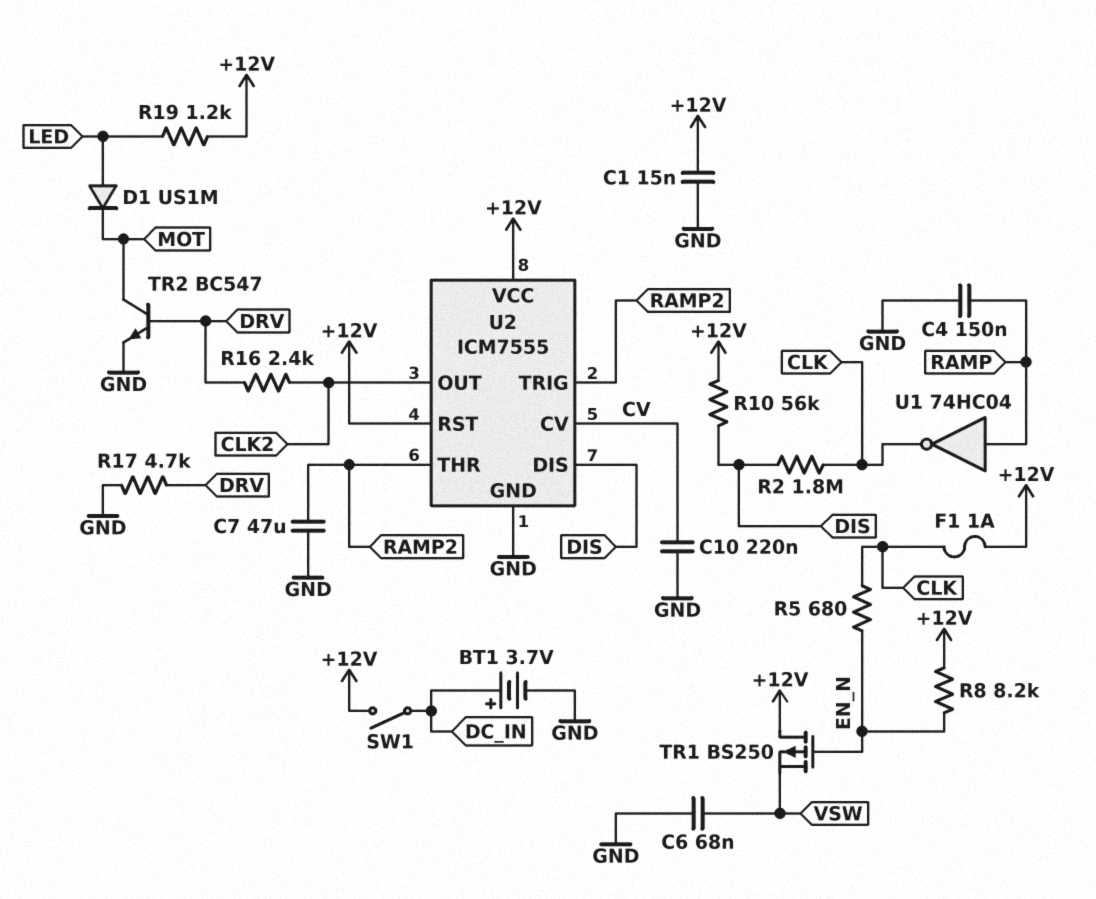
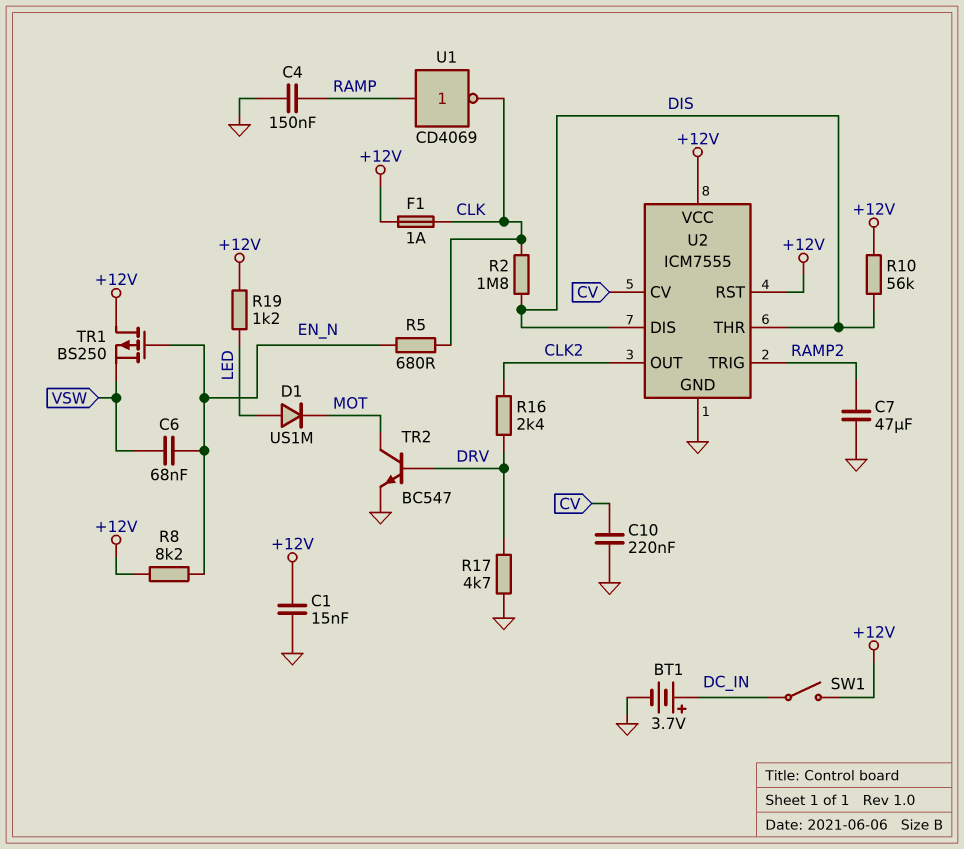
C6: 68nF (GND, VSW) -> 68nF (EN_N, VSW)
U1: NOT 74HC04 (in RAMP, out CLK) -> NOT CD4069 (in RAMP, out CLK)
U2 pin THR: RAMP2 -> DIS

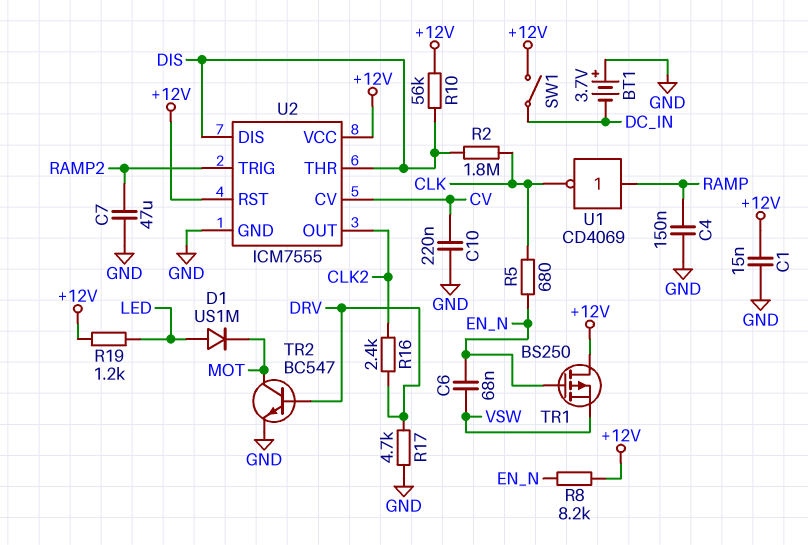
BT1: 3.7V (plus DC_IN, minus GND) -> 3.7V (plus GND, minus DC_IN)
F1: 1A (+12V, CLK) -> none

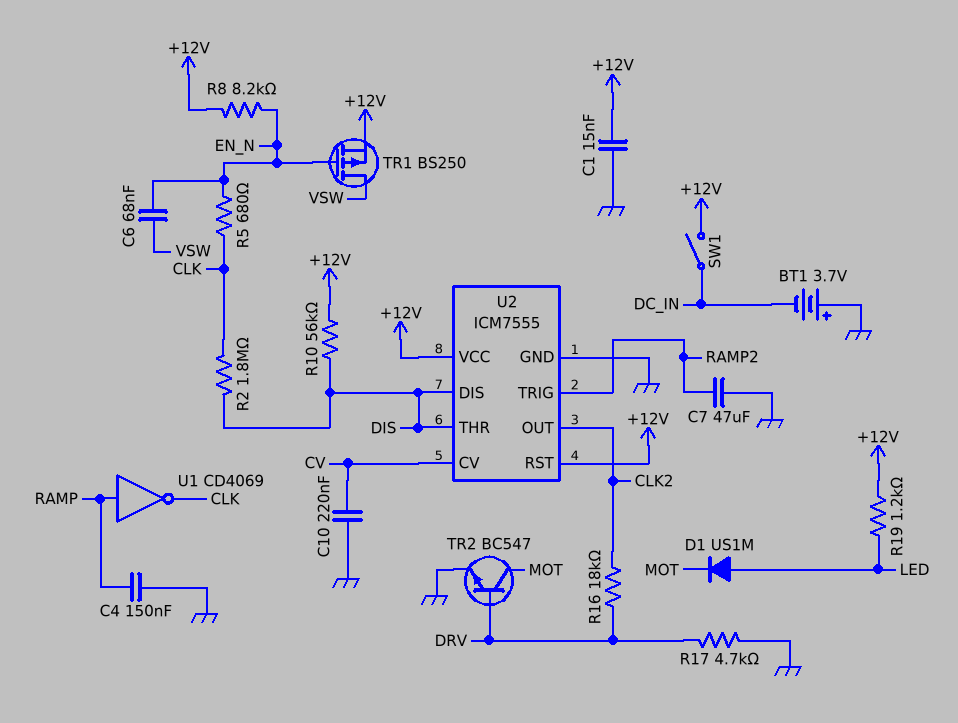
R16: 2.4k (CLK2, DRV) -> 18k (CLK2, DRV)
TR1: PMOS BS250 (G EN_N, D +12V, S VSW) -> PMOS BS250 (G EN_N, D VSW, S +12V)

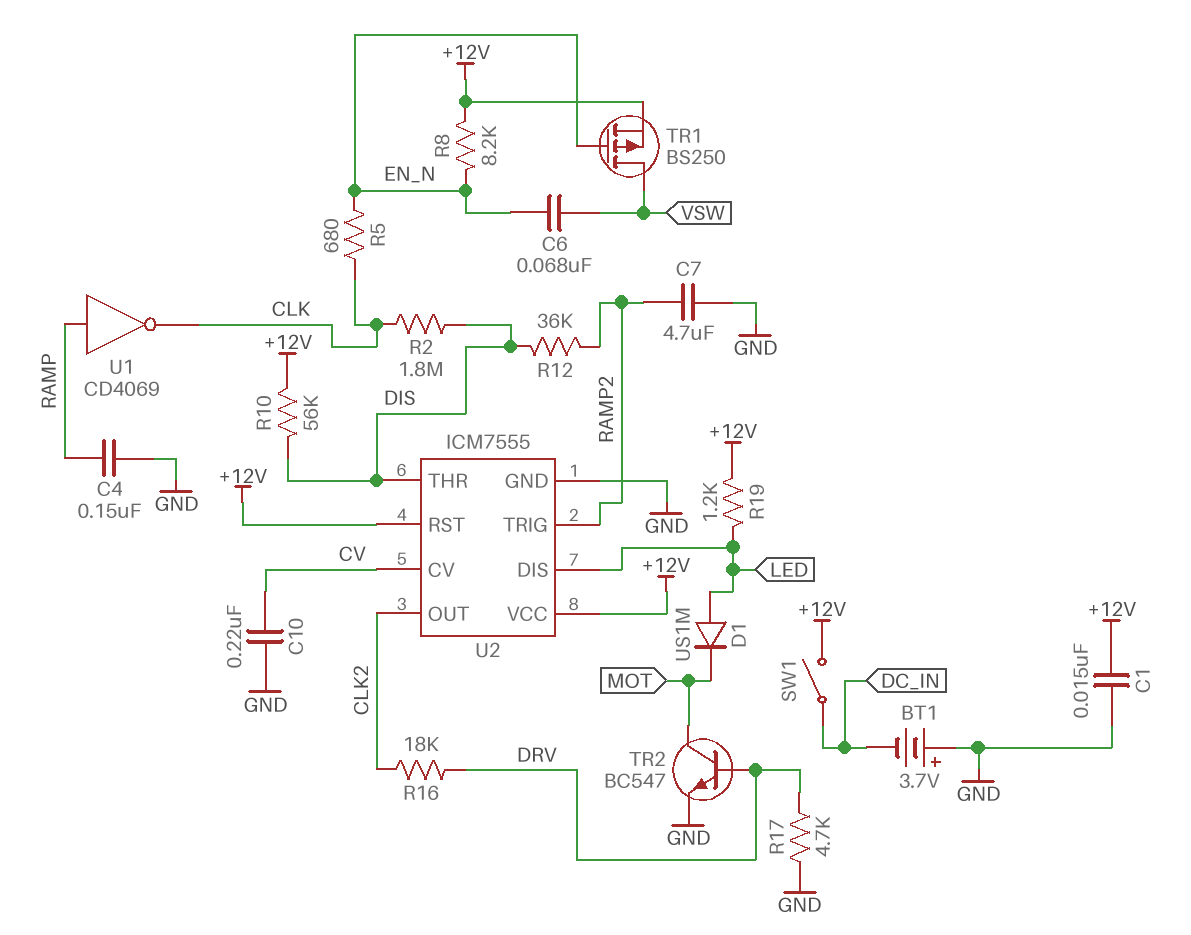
C7: 47uF (GND, RAMP2) -> 4.7uF (GND, RAMP2)
R12: none -> 36k (DIS, RAMP2)
U2 pin DIS: DIS -> LED

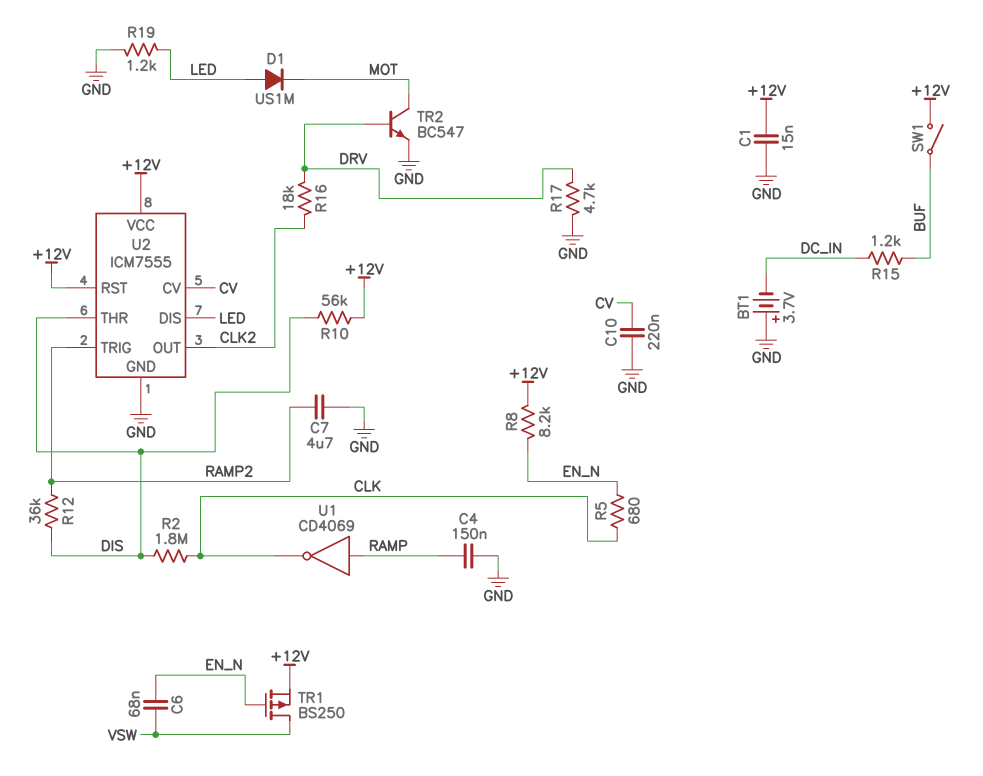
R15: none -> 1.2k (BUF, DC_IN)
R19: 1.2k (+12V, LED) -> 1.2k (GND, LED)
SW1: switch (+12V, DC_IN) -> switch (+12V, BUF)

